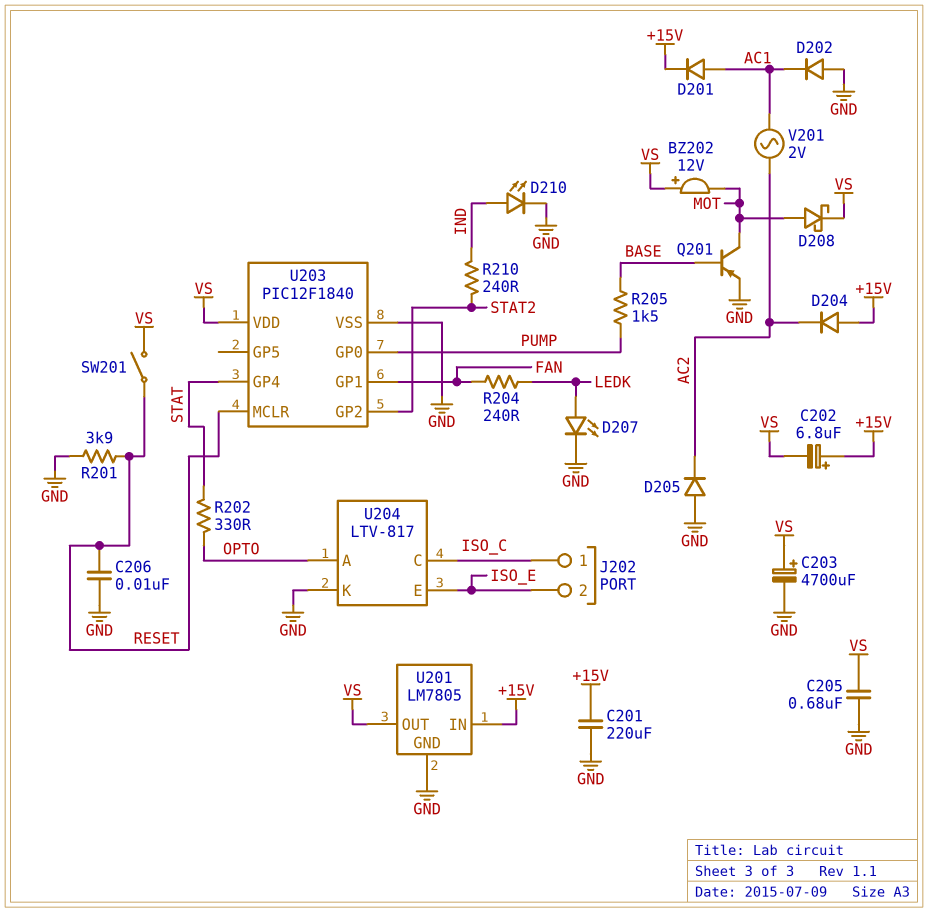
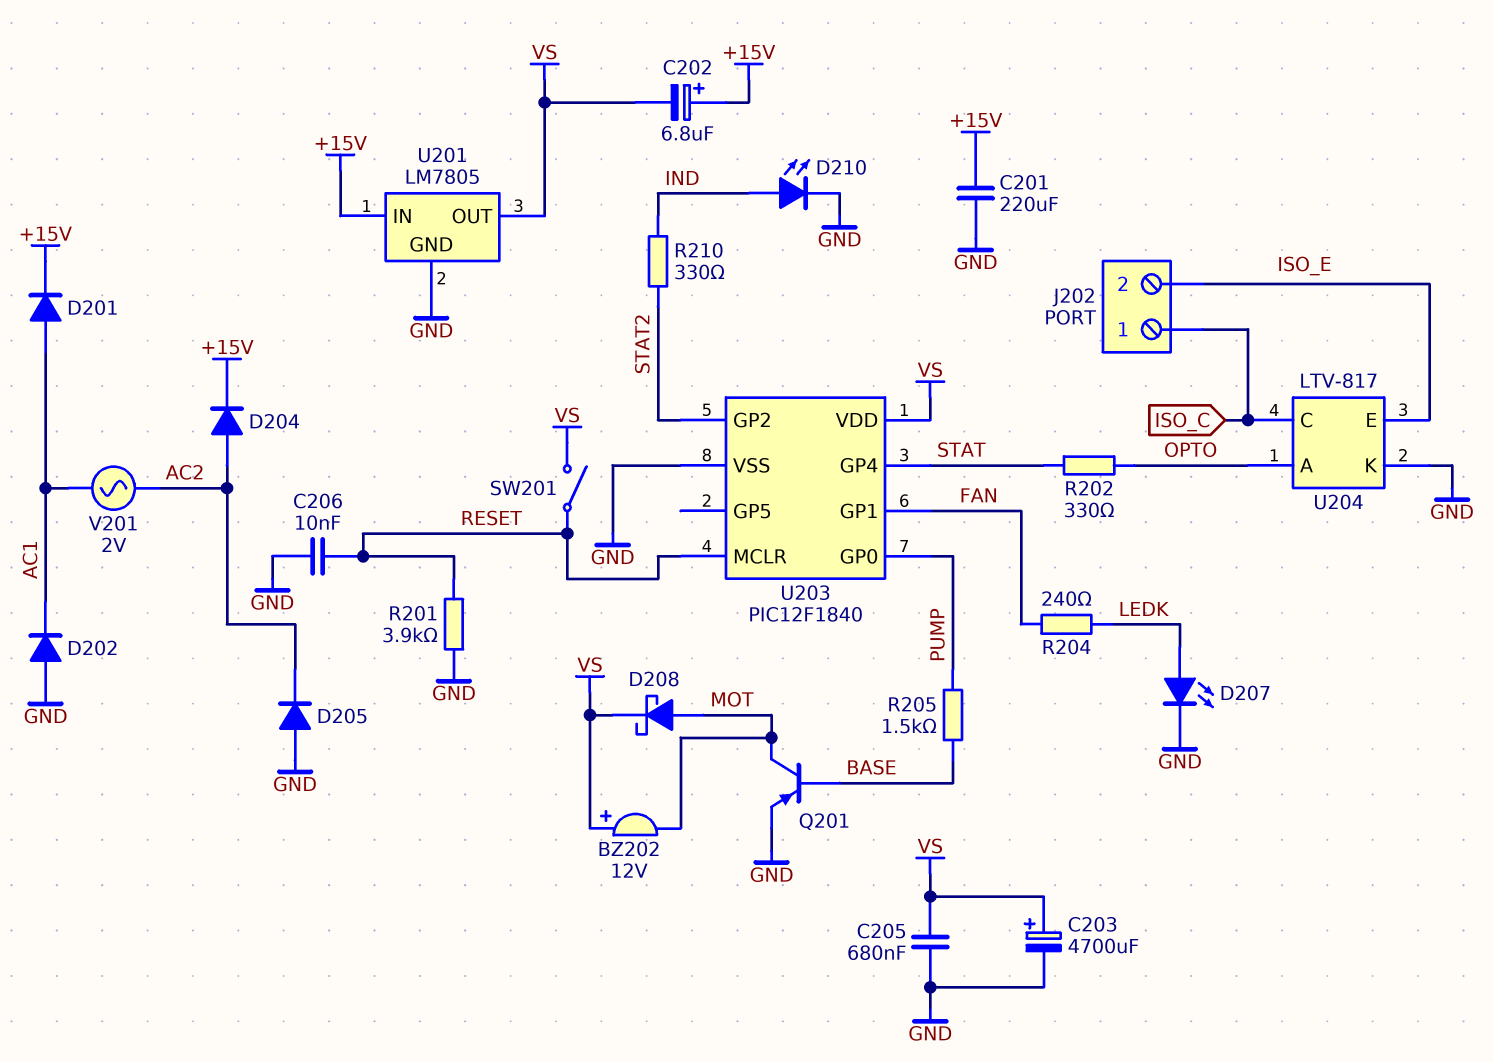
D204: diode (A +15V, K AC2) -> diode (A AC2, K +15V)
R210: 240 (IND, STAT2) -> 330 (IND, STAT2)

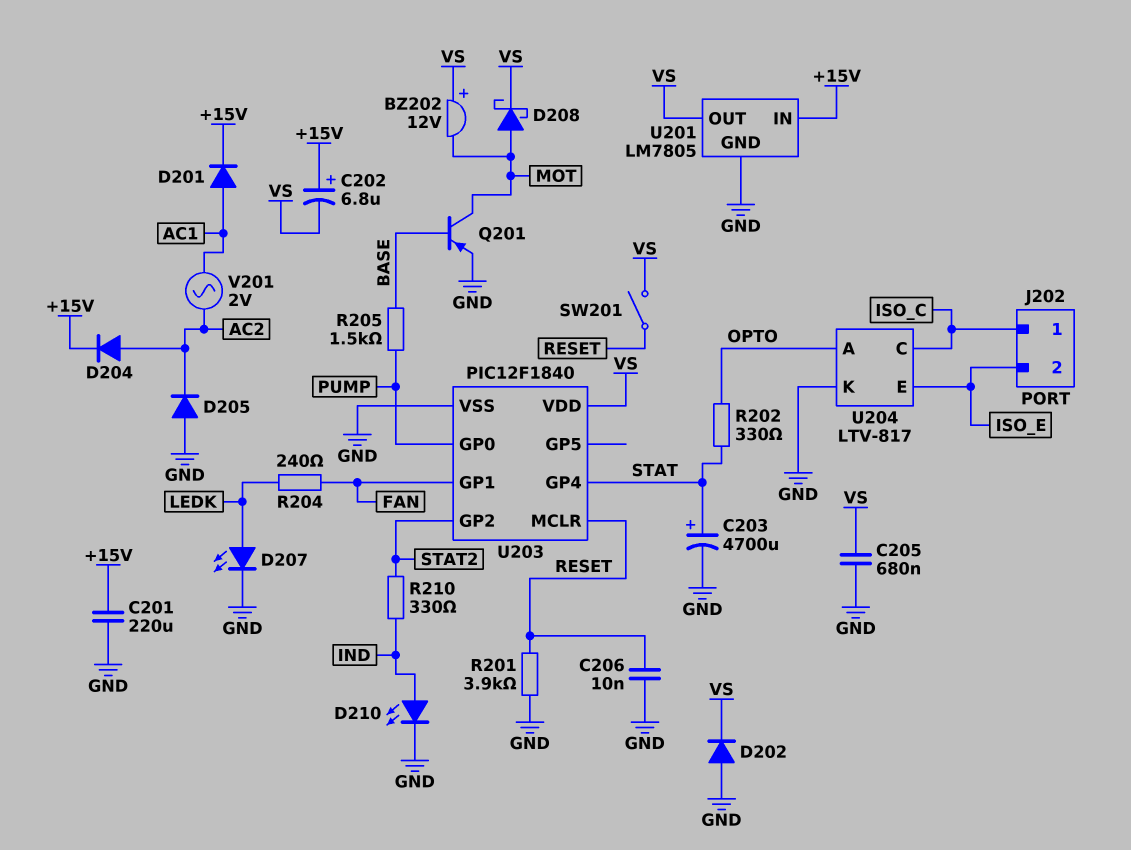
C203: 4700uF (plus VS, minus GND) -> 4700uF (plus STAT, minus GND)
D202: diode (A GND, K AC1) -> diode (A GND, K VS)

